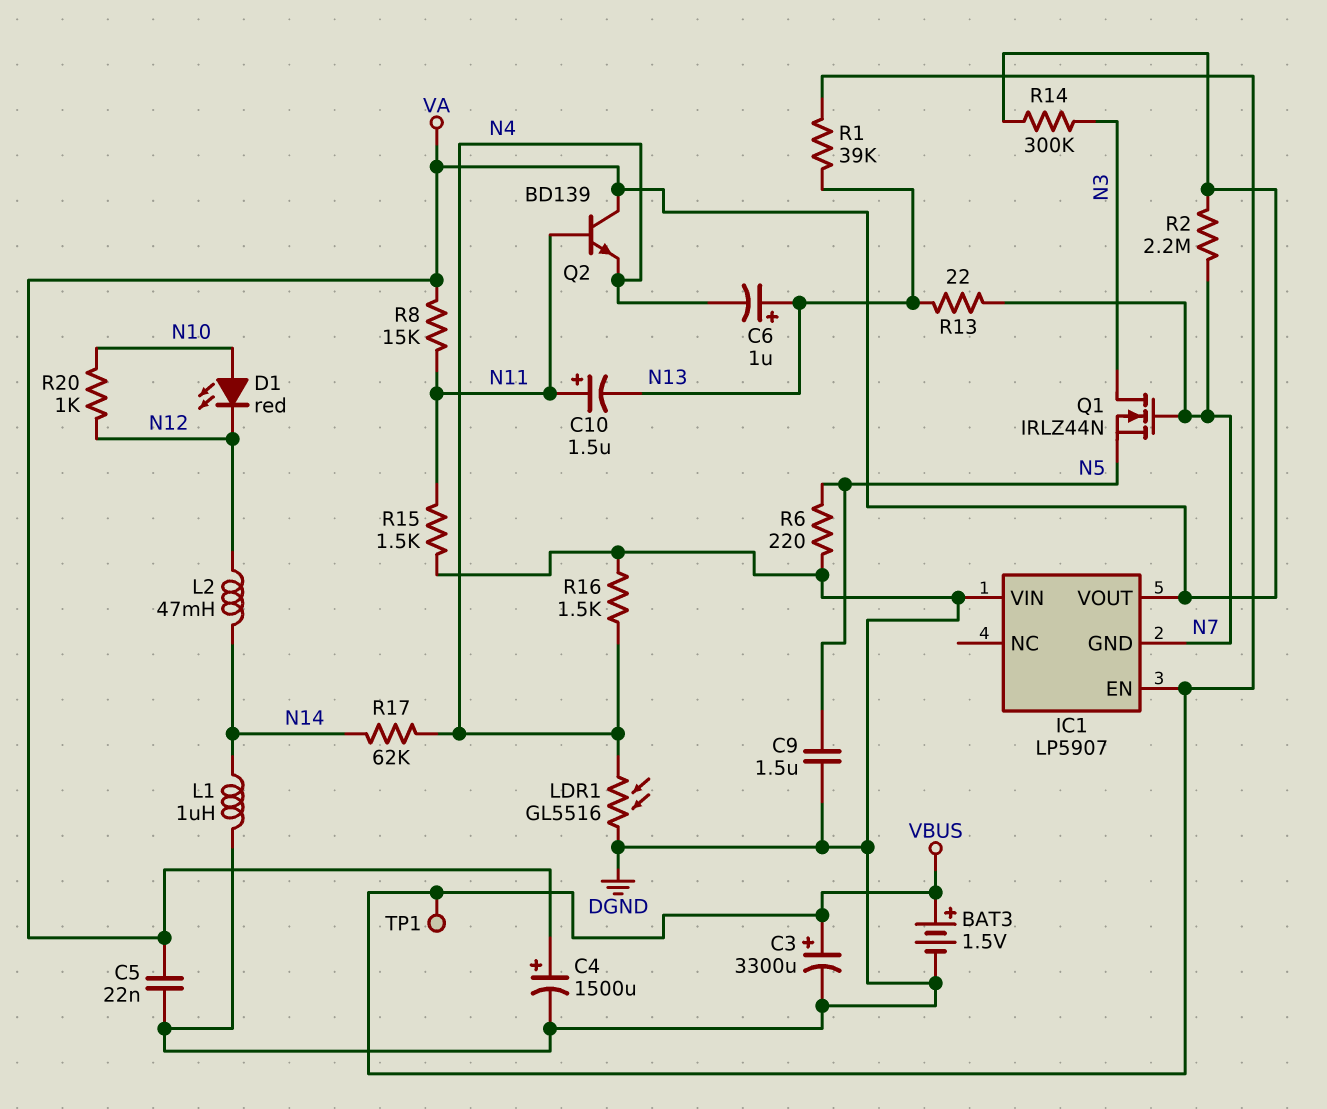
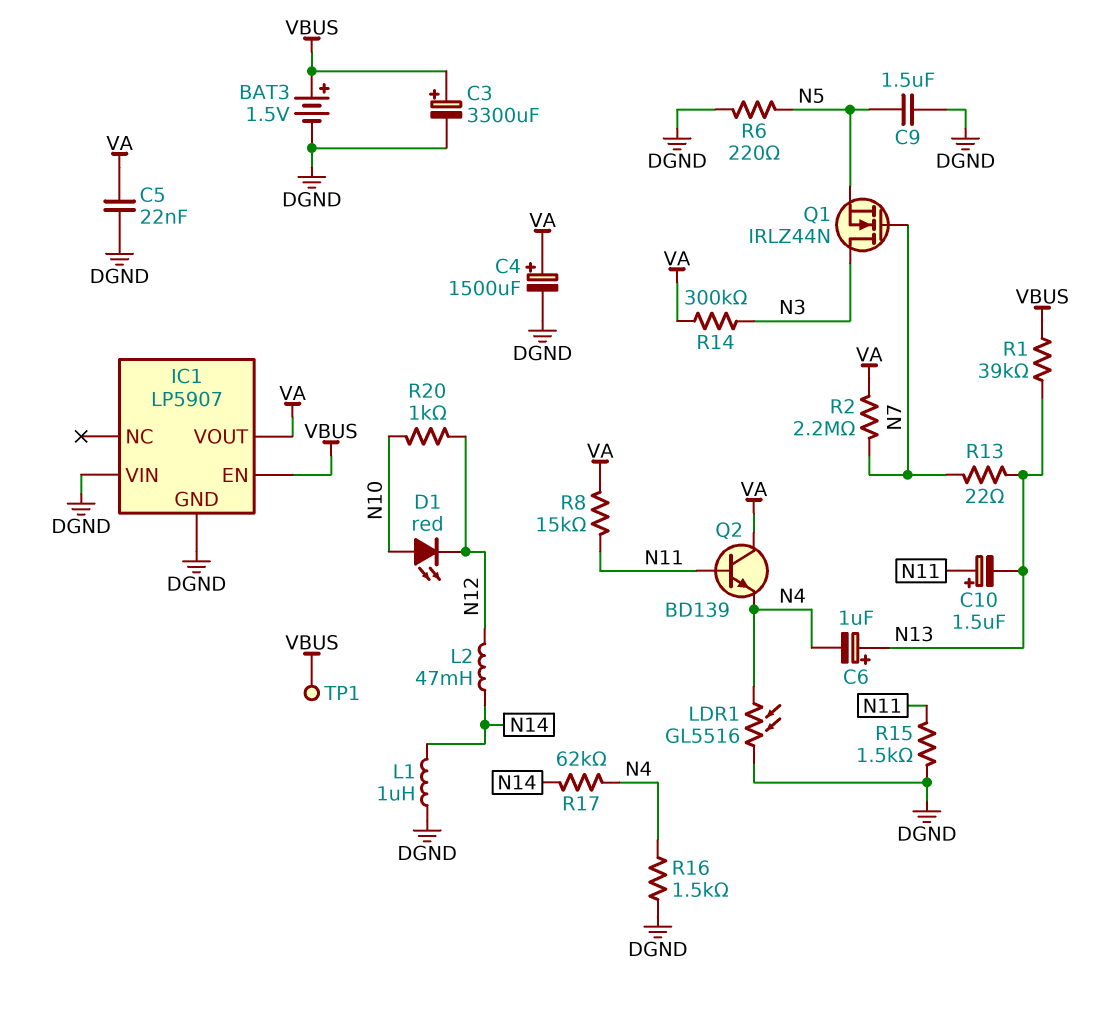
IC1 pin GND: N7 -> DGND

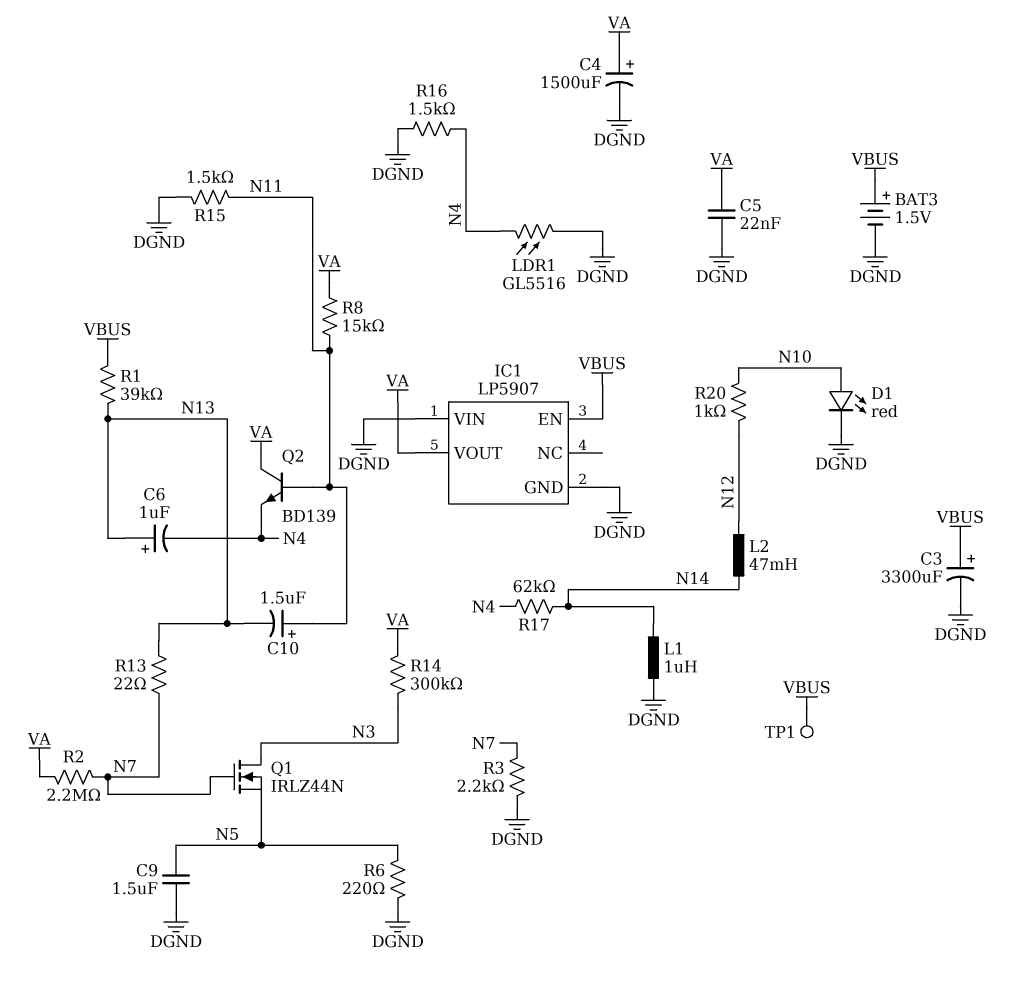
D1: LED red (A N10, K N12) -> LED red (A N10, K DGND)
R3: none -> 2.2k (DGND, N7)

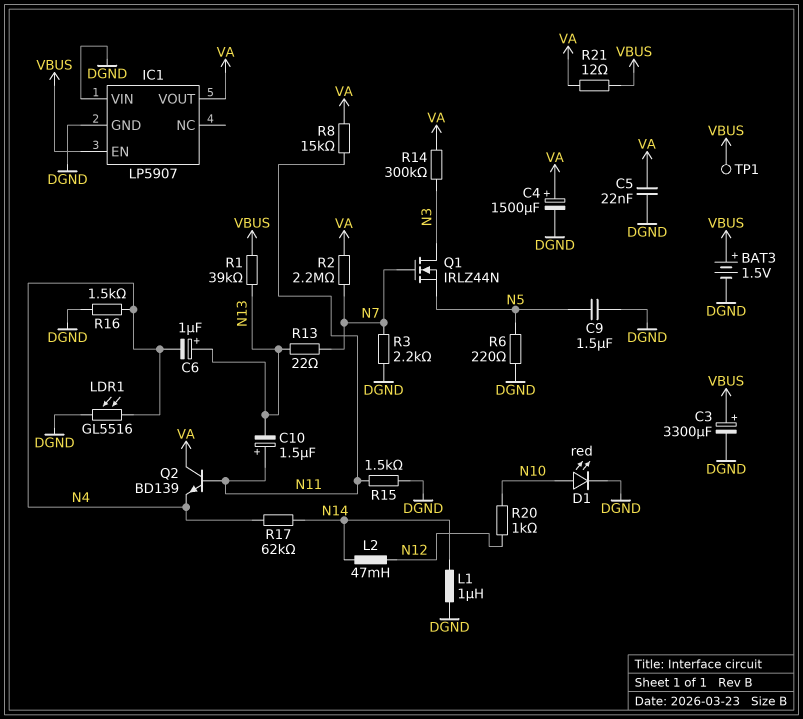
R21: none -> 12 (VA, VBUS)

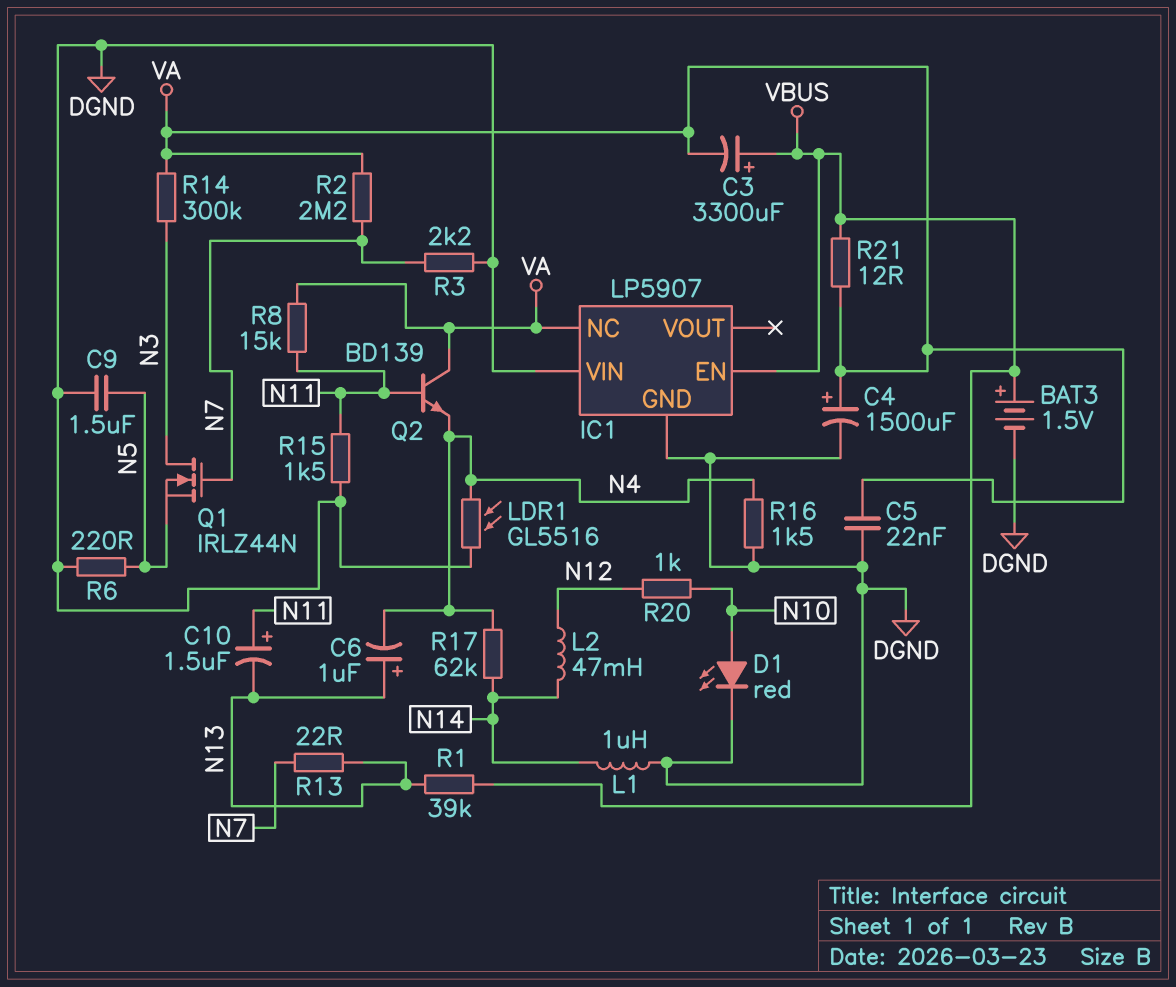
C3: 3300uF (plus VBUS, minus DGND) -> 3300uF (plus VBUS, minus VA)
IC1 pin NC: none -> VA
IC1 pin VOUT: VA -> none
TP1: test point (VBUS) -> none

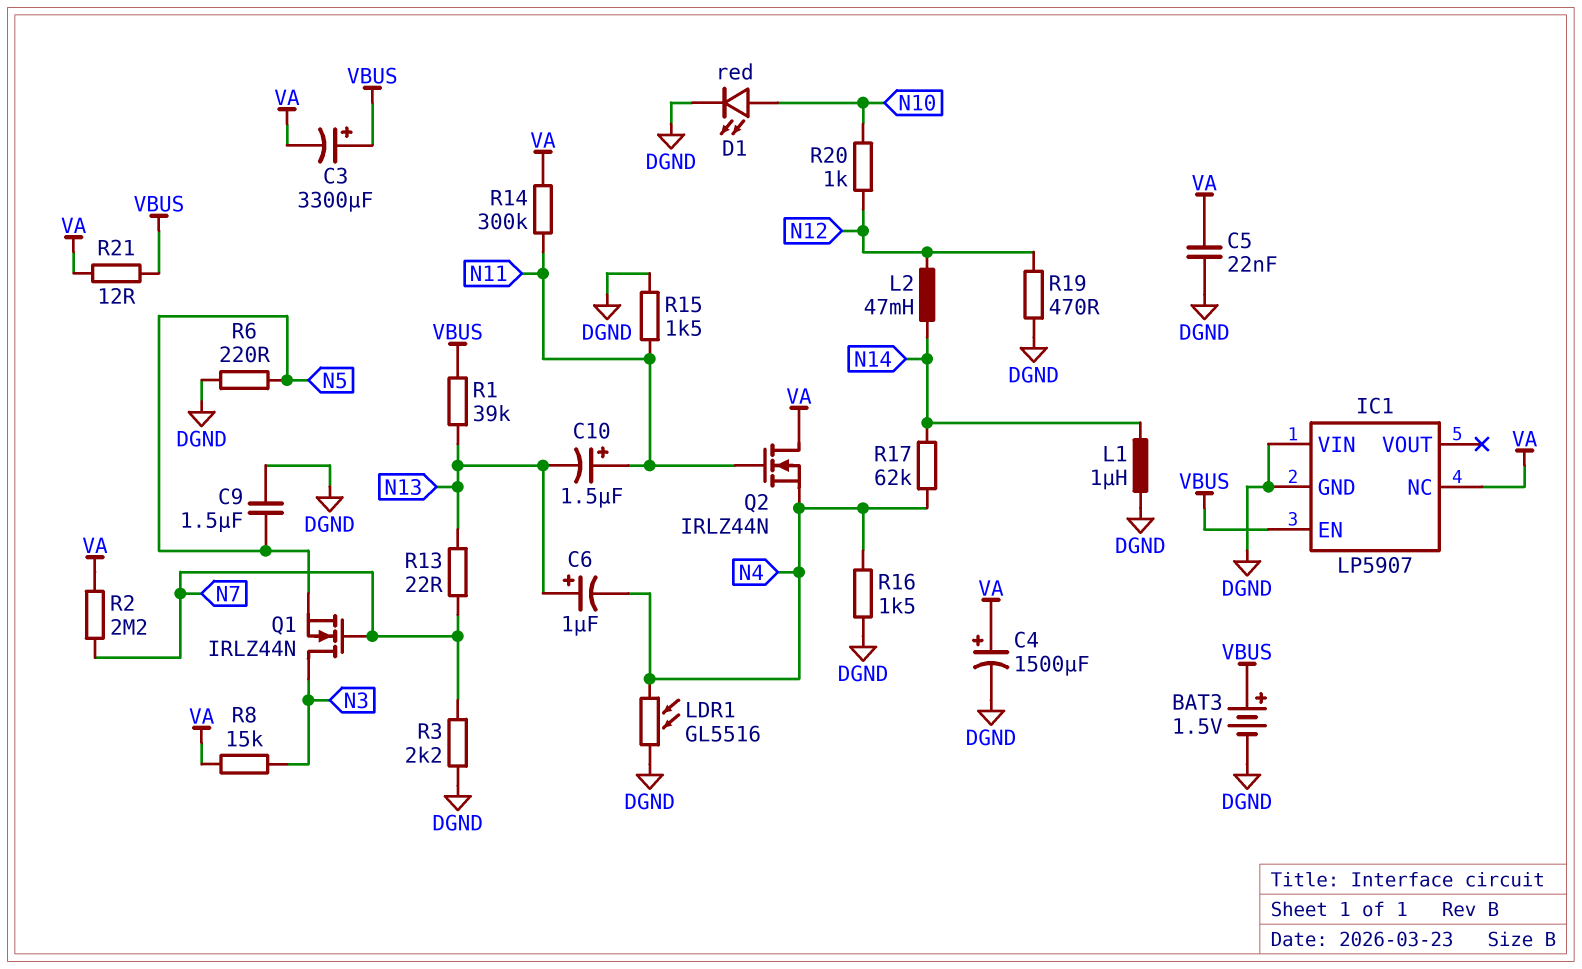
Q2: NPN BD139 (B N11, C VA, E N4) -> NMOS IRLZ44N (G N11, D VA, S N4)
R8: 15k (N11, VA) -> 15k (N3, VA)
R14: 300k (N3, VA) -> 300k (N11, VA)
R19: none -> 470 (DGND, N12)

